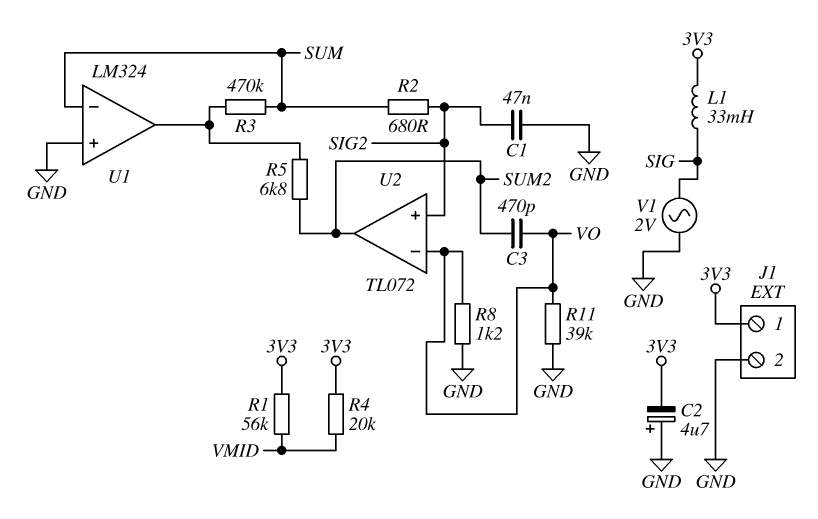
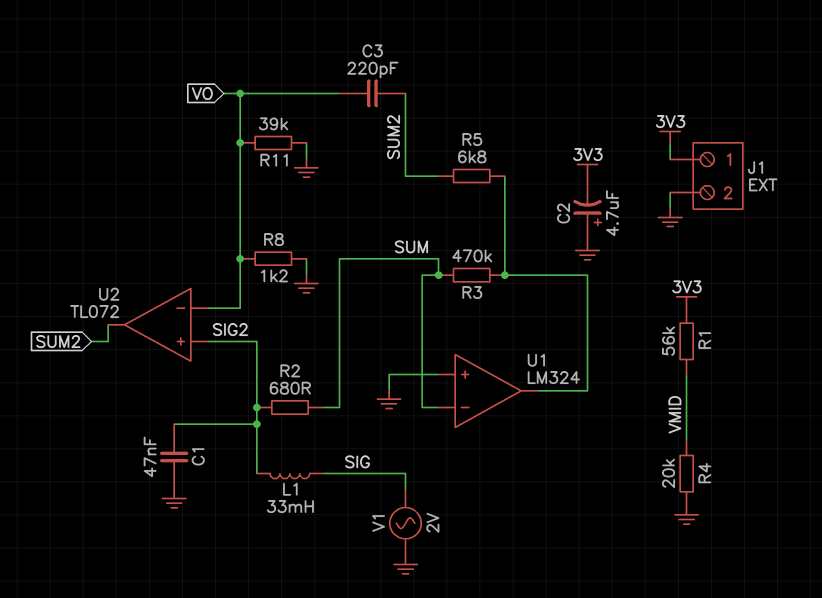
C3: 470pF (SUM2, VO) -> 220pF (SUM2, VO)
L1: 33mH (3V3, SIG) -> 33mH (SIG, SIG2)
R4: 20k (3V3, VMID) -> 20k (GND, VMID)

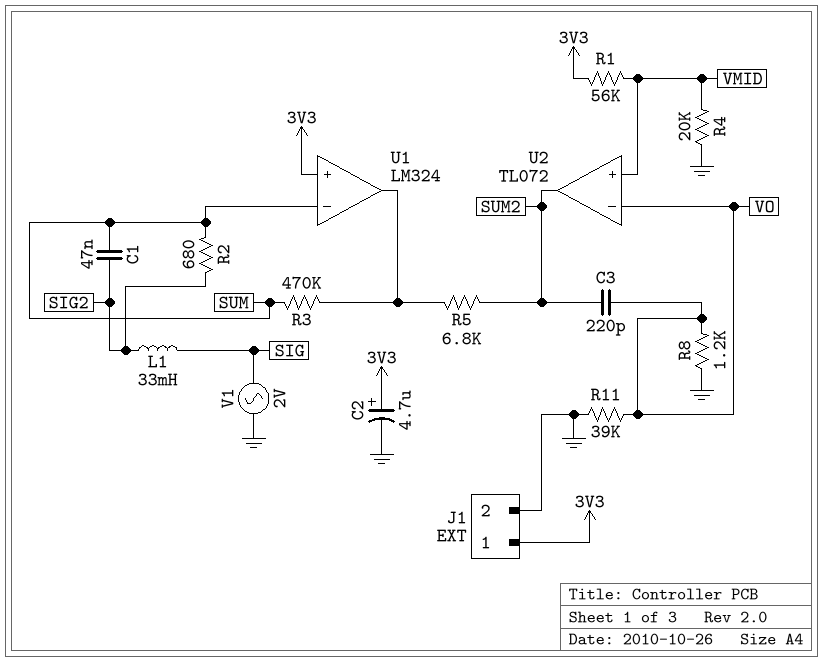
C1: 47nF (GND, SIG2) -> 47nF (SIG2, SUM)
C2: 4.7uF (plus GND, minus 3V3) -> 4.7uF (plus 3V3, minus GND)
U1 pin in+: GND -> 3V3
U2 pin in+: SIG2 -> VMID

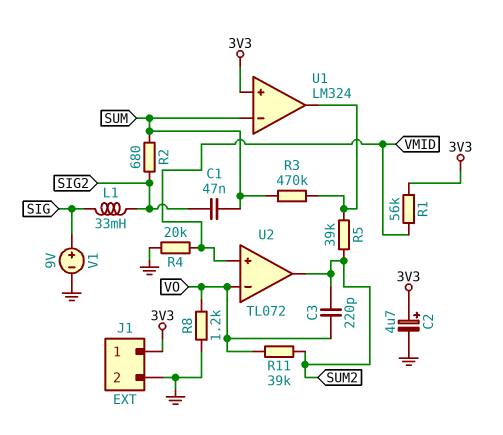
R5: 6.8k (SUM2, U1/out) -> 39k (SUM2, U1/out)
R11: 39k (GND, VO) -> 39k (SUM2, VO)
V1: AC 2V (GND, SIG) -> 9V (plus SIG, minus GND)

